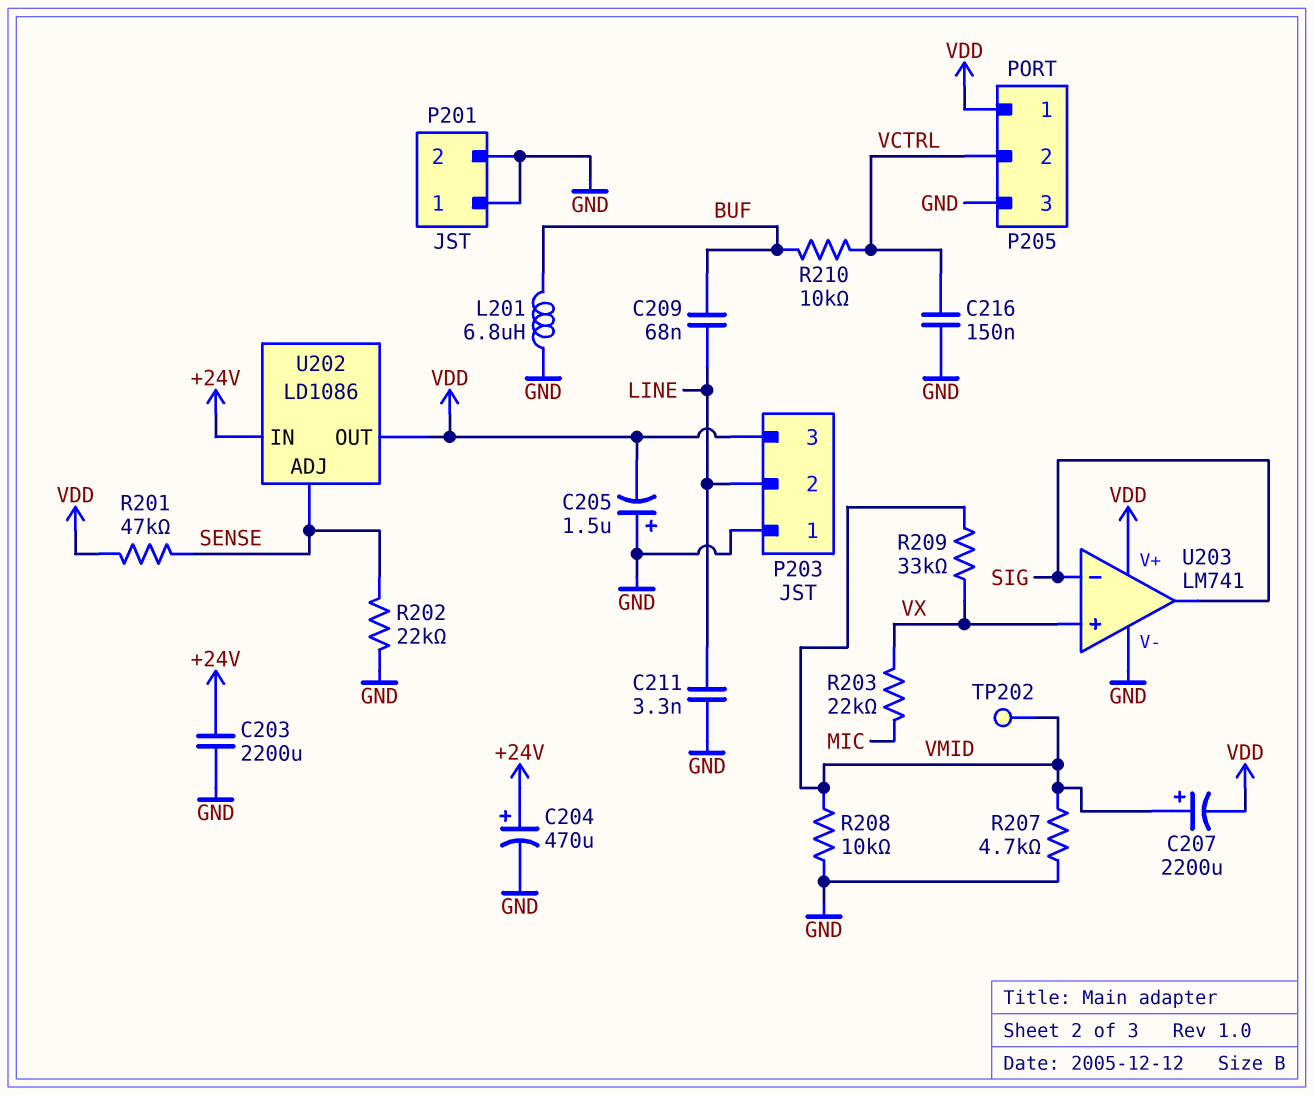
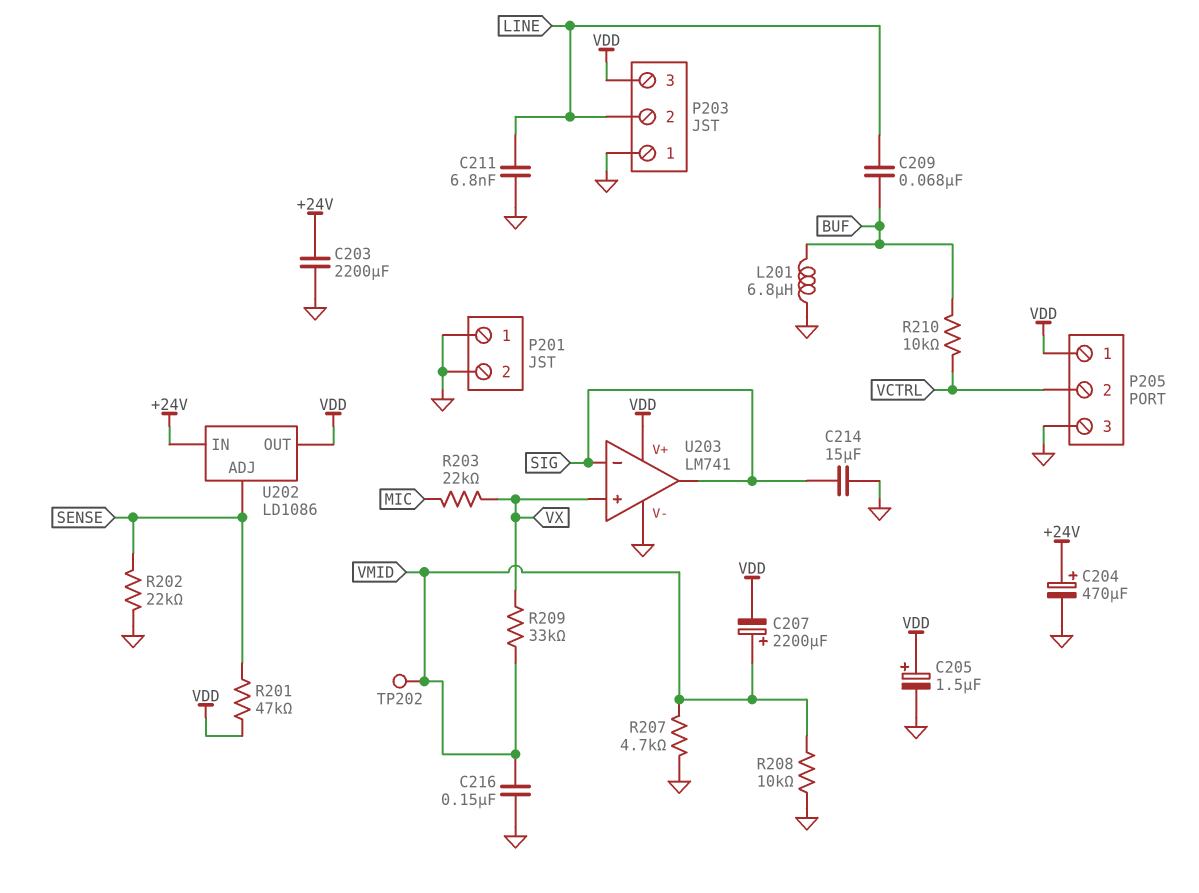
C205: 1.5uF (plus GND, minus VDD) -> 1.5uF (plus VDD, minus GND)
C211: 3.3nF (GND, LINE) -> 6.8nF (GND, LINE)
C214: none -> 15uF (GND, SIG)
C216: 150nF (GND, VCTRL) -> 150nF (GND, VMID)

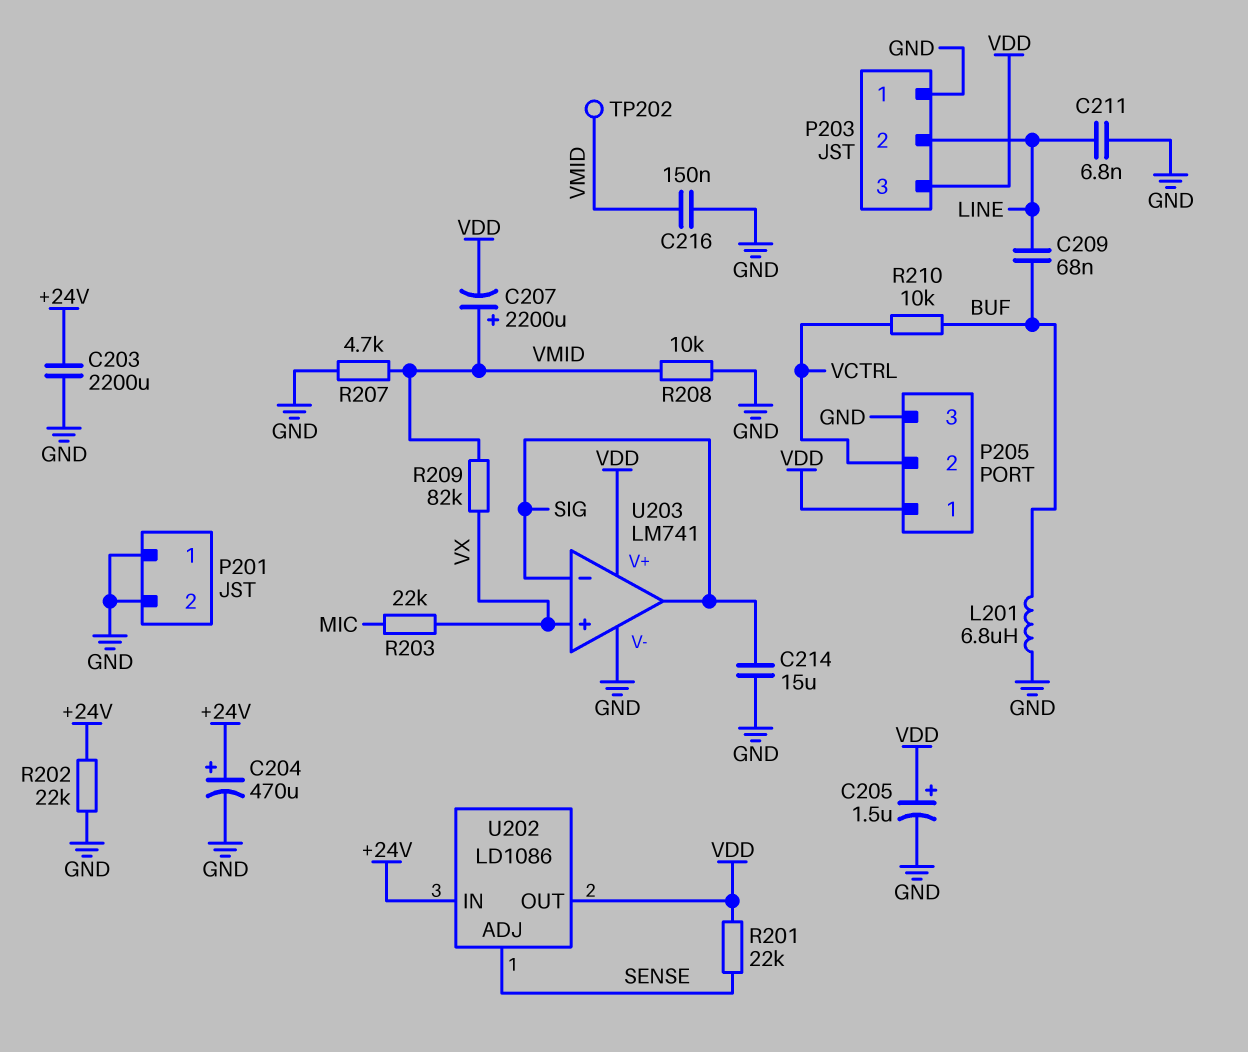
R201: 47k (SENSE, VDD) -> 22k (SENSE, VDD)
R202: 22k (GND, SENSE) -> 22k (+24V, GND)
R209: 33k (VMID, VX) -> 82k (VMID, VX)

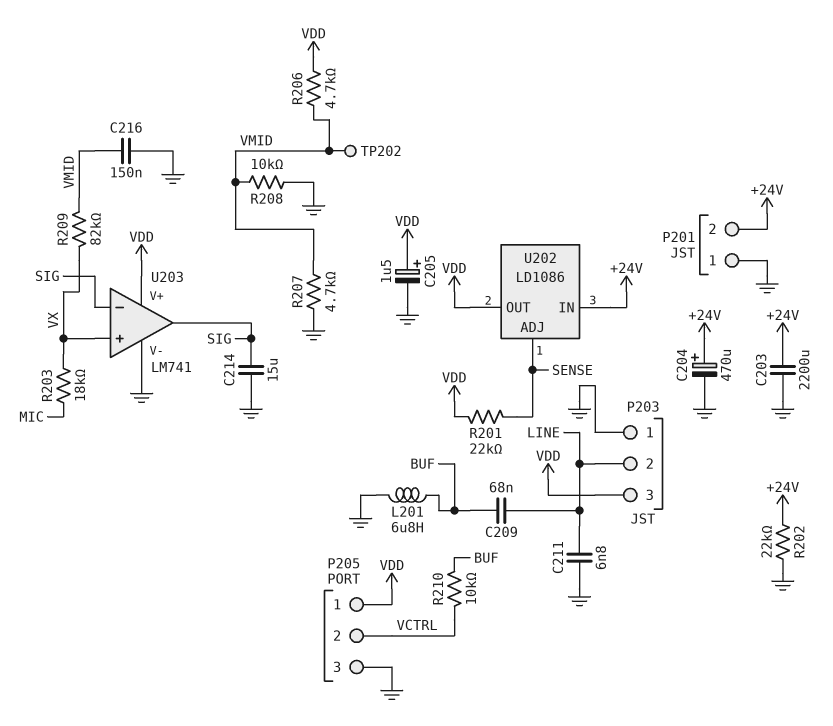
C207: 2200uF (plus VMID, minus VDD) -> none
P201 pin 2: GND -> +24V
R203: 22k (MIC, VX) -> 18k (MIC, VX)
R206: none -> 4.7k (VDD, VMID)

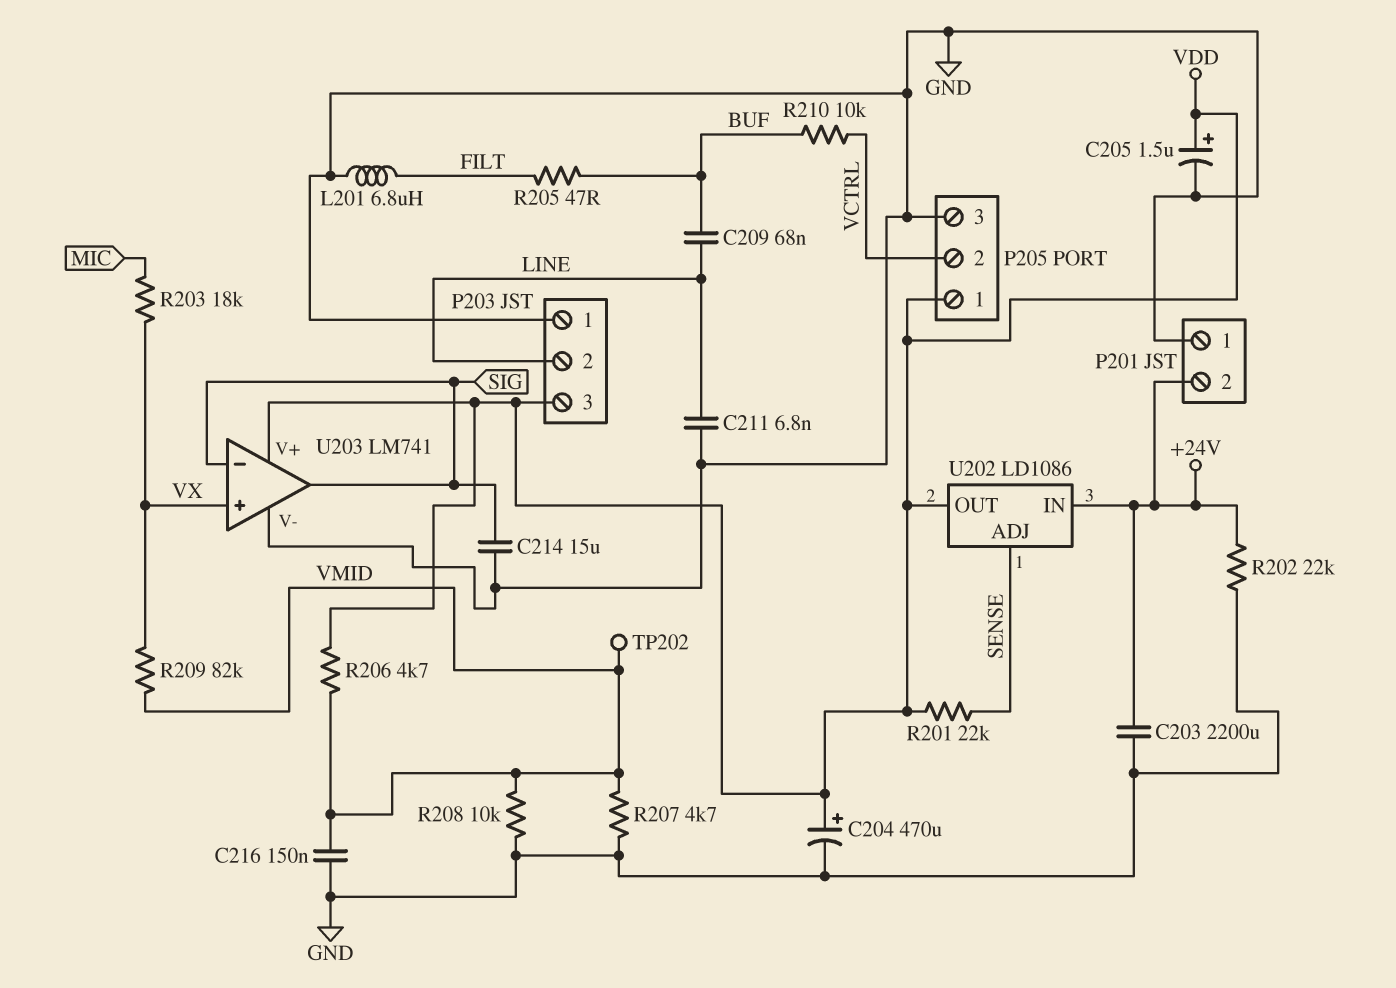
C204: 470uF (plus +24V, minus GND) -> 470uF (plus VDD, minus GND)
L201: 6.8uH (BUF, GND) -> 6.8uH (FILT, GND)
R205: none -> 47 (BUF, FILT)

